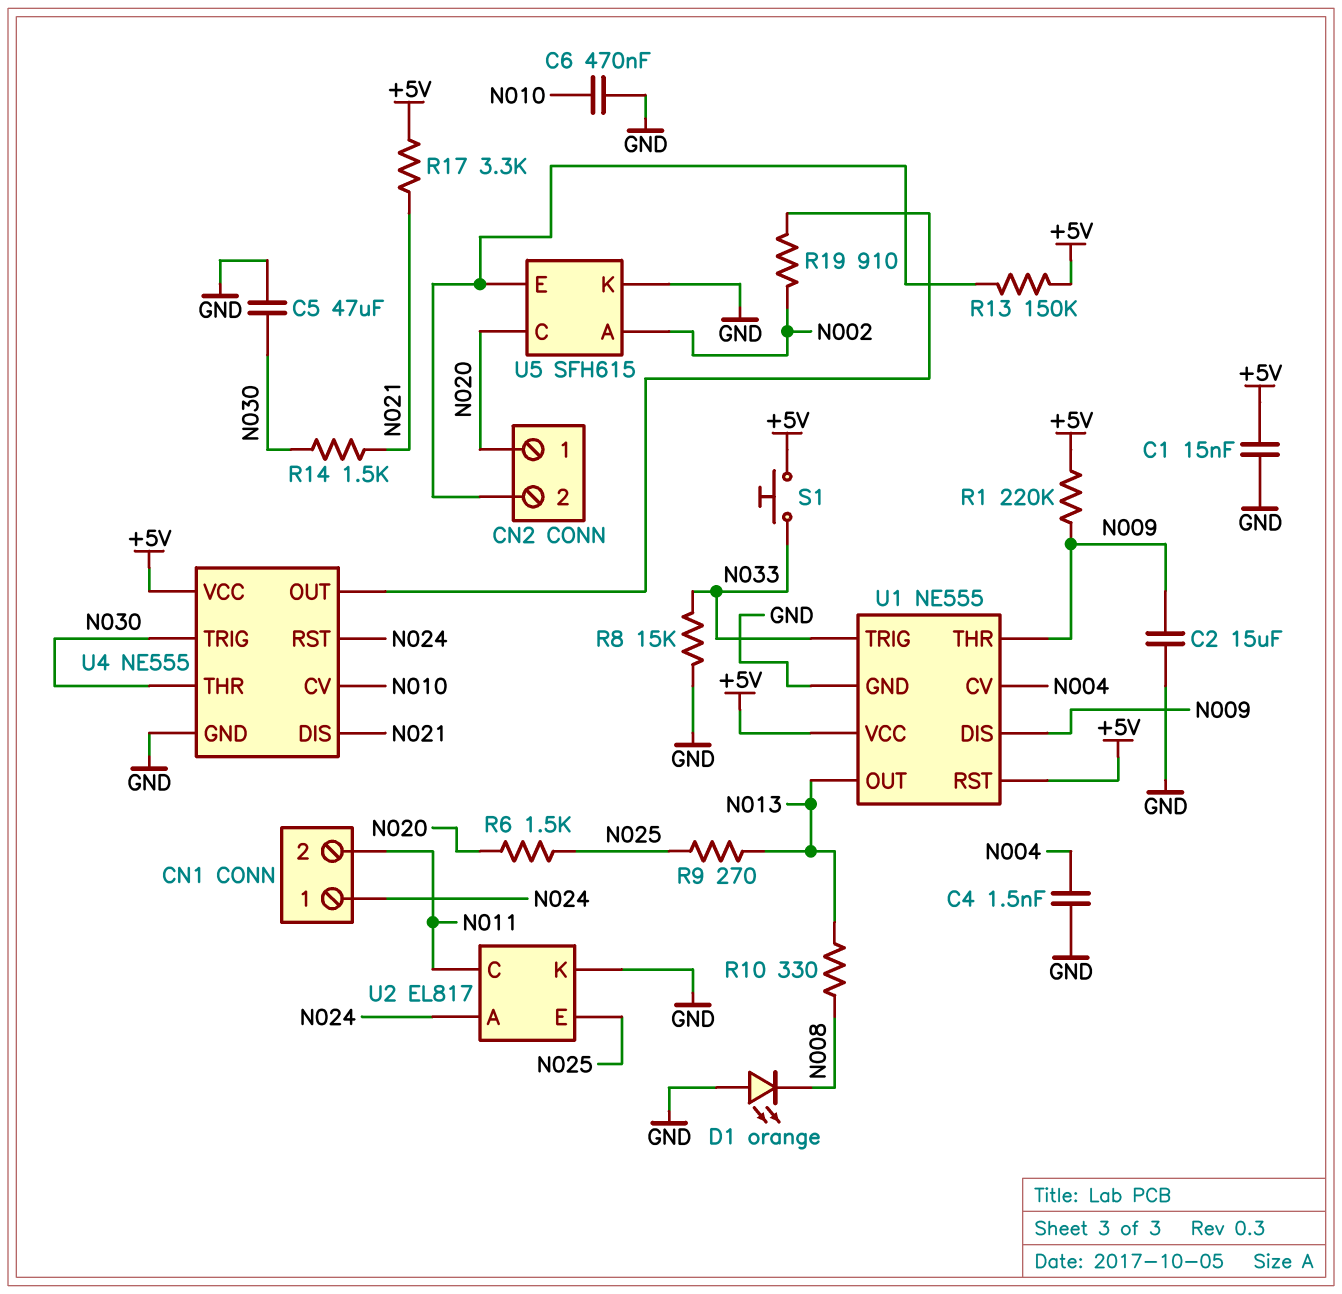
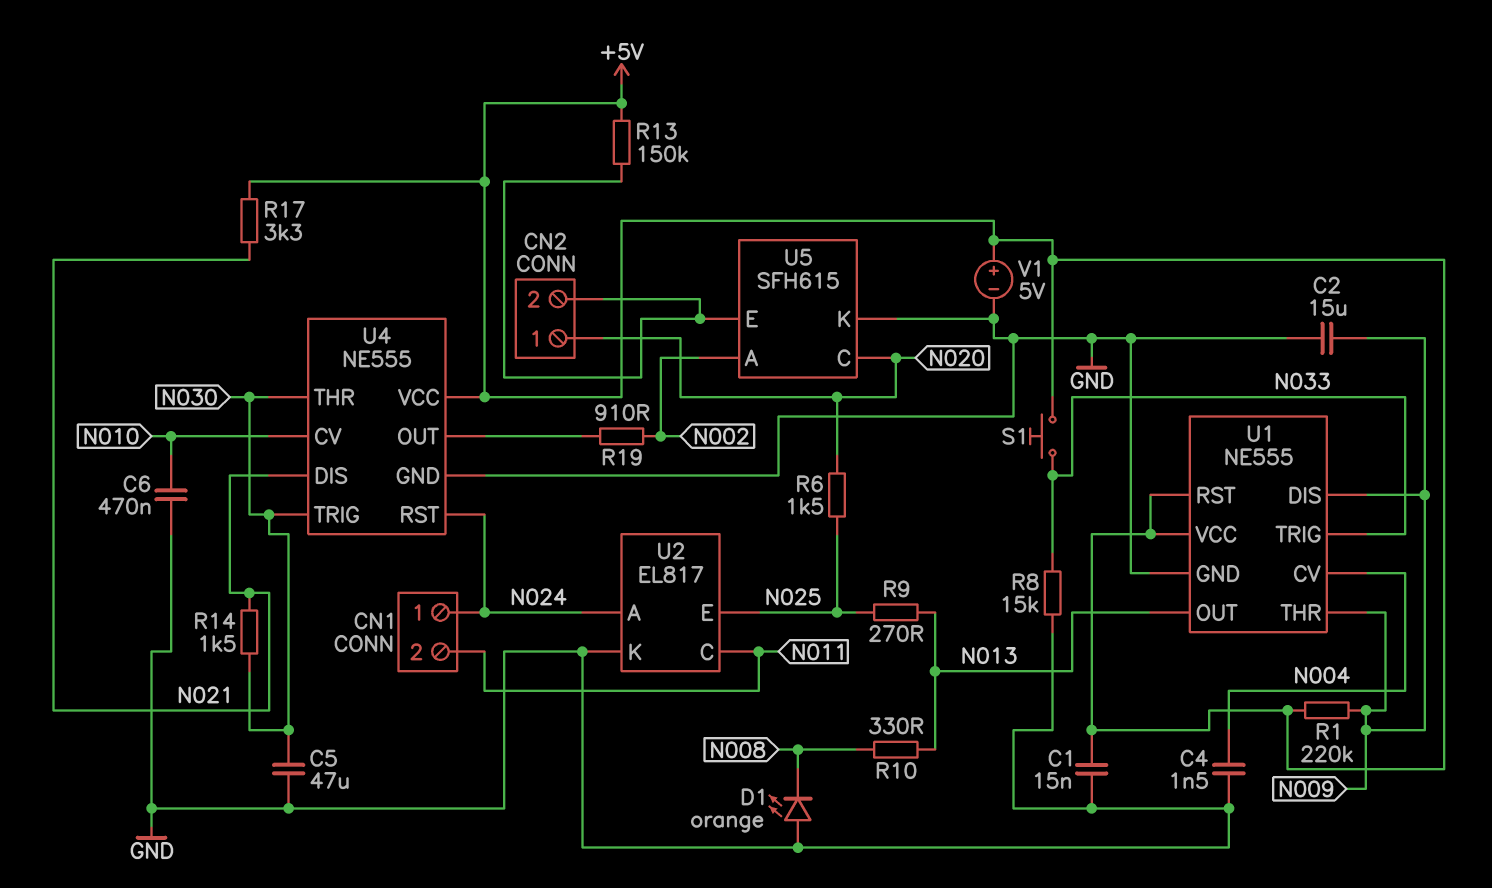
V1: none -> 5V (plus +5V, minus GND)

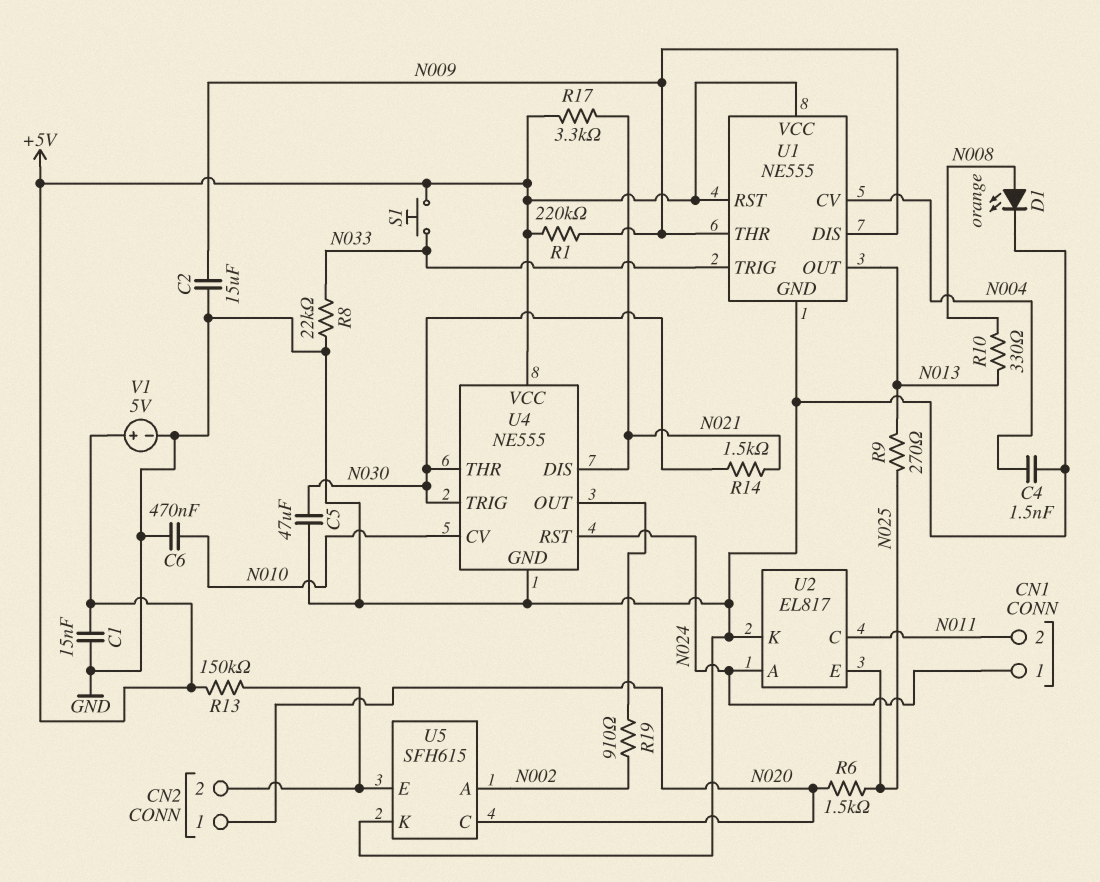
D1: LED orange (A GND, K N008) -> LED orange (A N008, K GND)
R8: 15k (GND, N033) -> 22k (GND, N033)

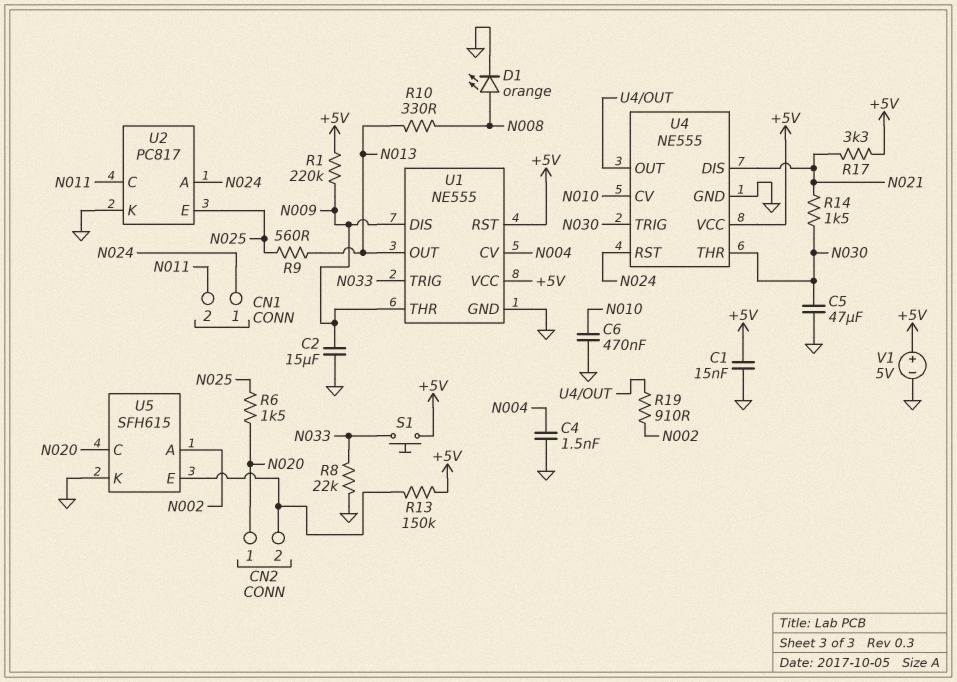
R9: 270 (N013, N025) -> 560 (N013, N025)
U2: EL817 -> PC817

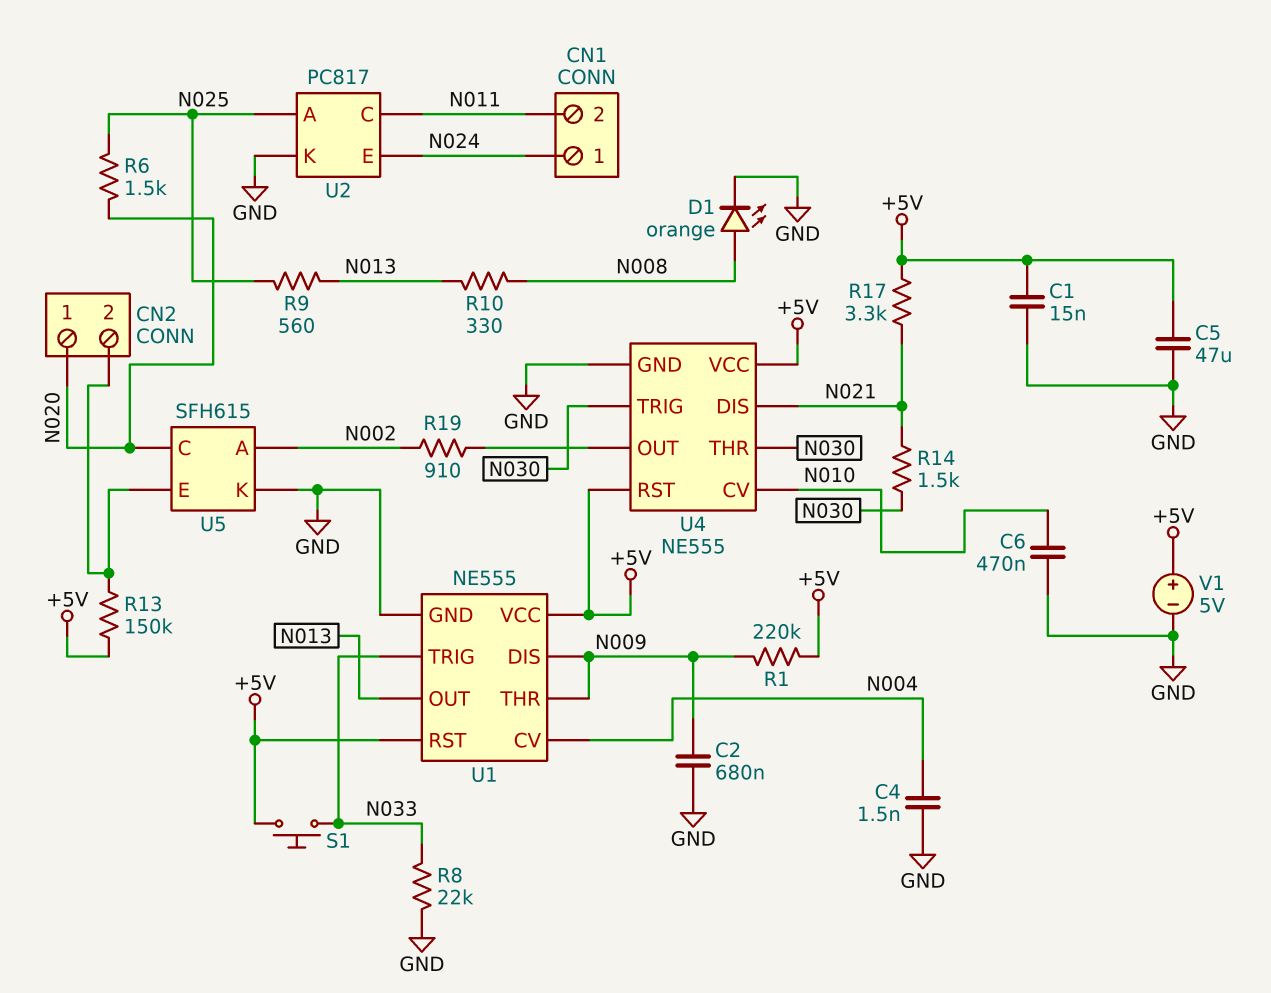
C2: 15uF (GND, N009) -> 680nF (GND, N009)
C5: 47uF (GND, N030) -> 47uF (+5V, GND)
U2 pin A: N024 -> N025
U2 pin E: N025 -> N024
U4 pin RST: N024 -> +5V

